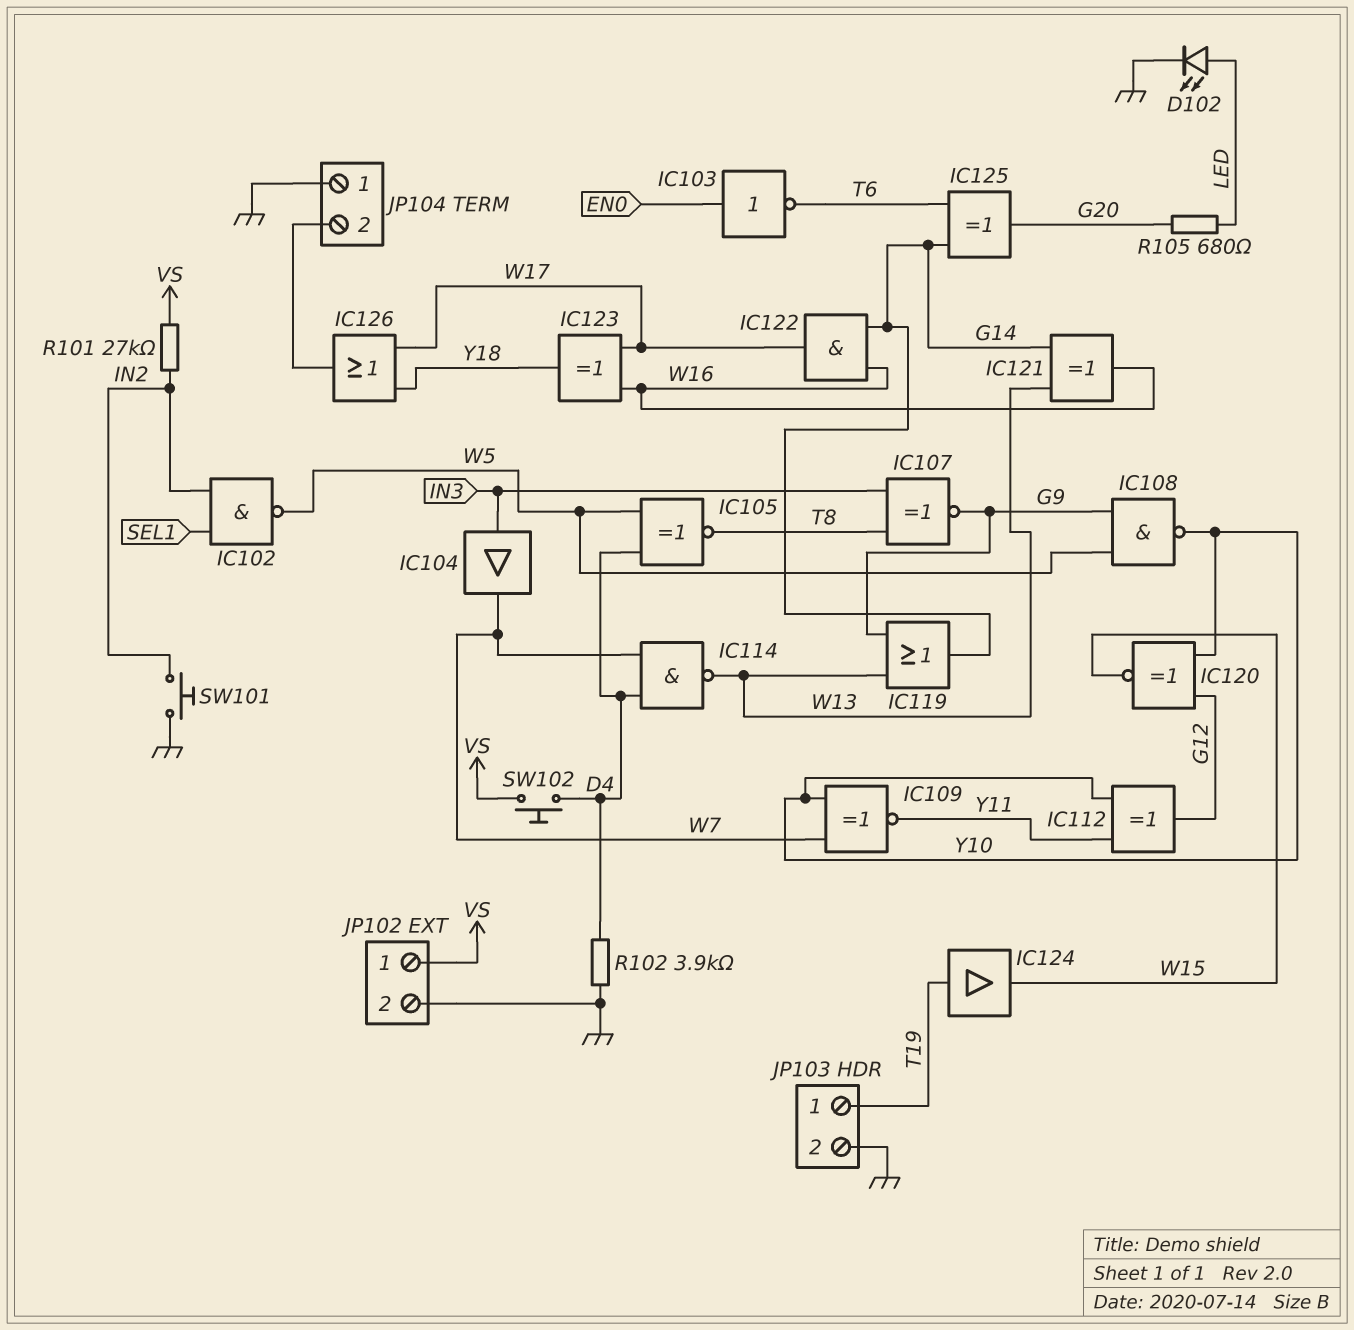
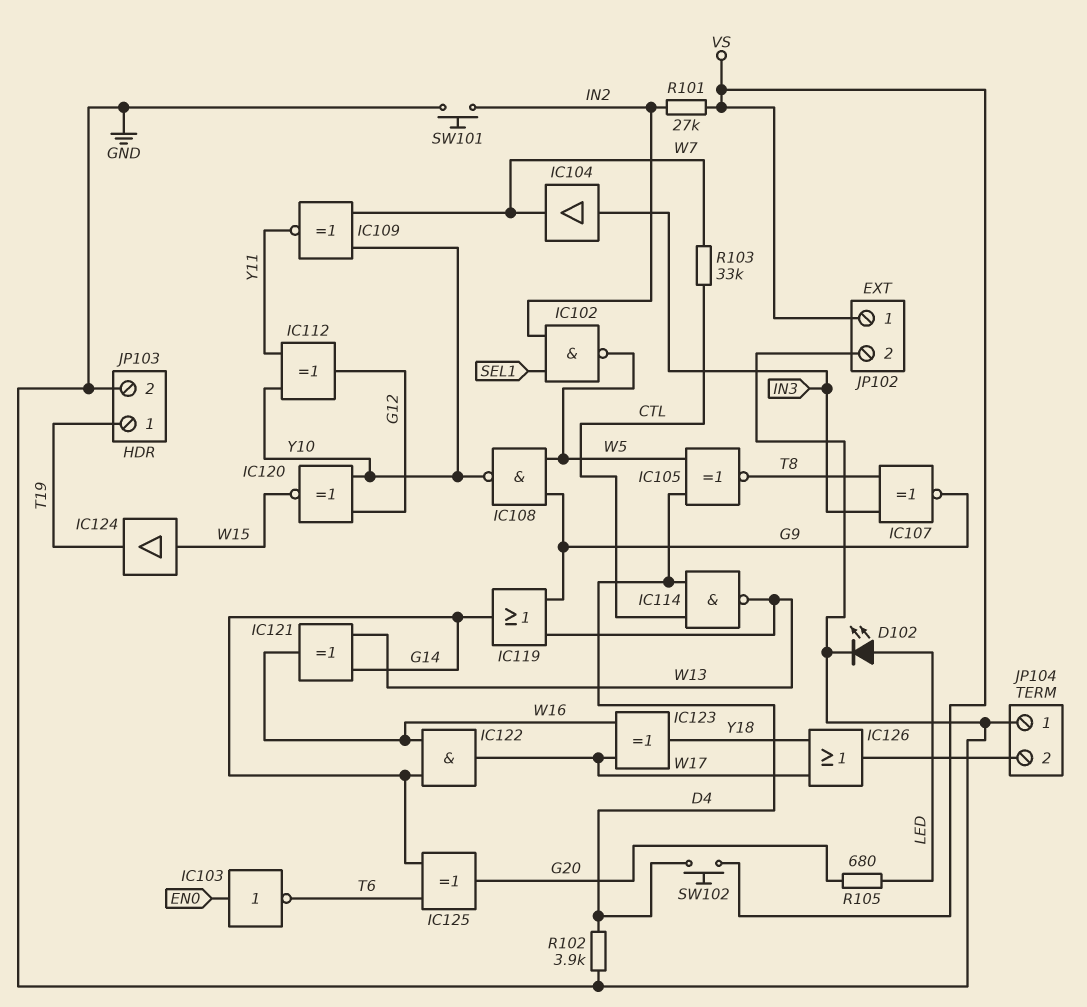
IC114: NAND (in D4, in W7, out W13) -> NAND (in CTL, in D4, out W13)
IC124: buffer (in T19, out W15) -> buffer (in W15, out T19)
R103: none -> 33k (CTL, W7)

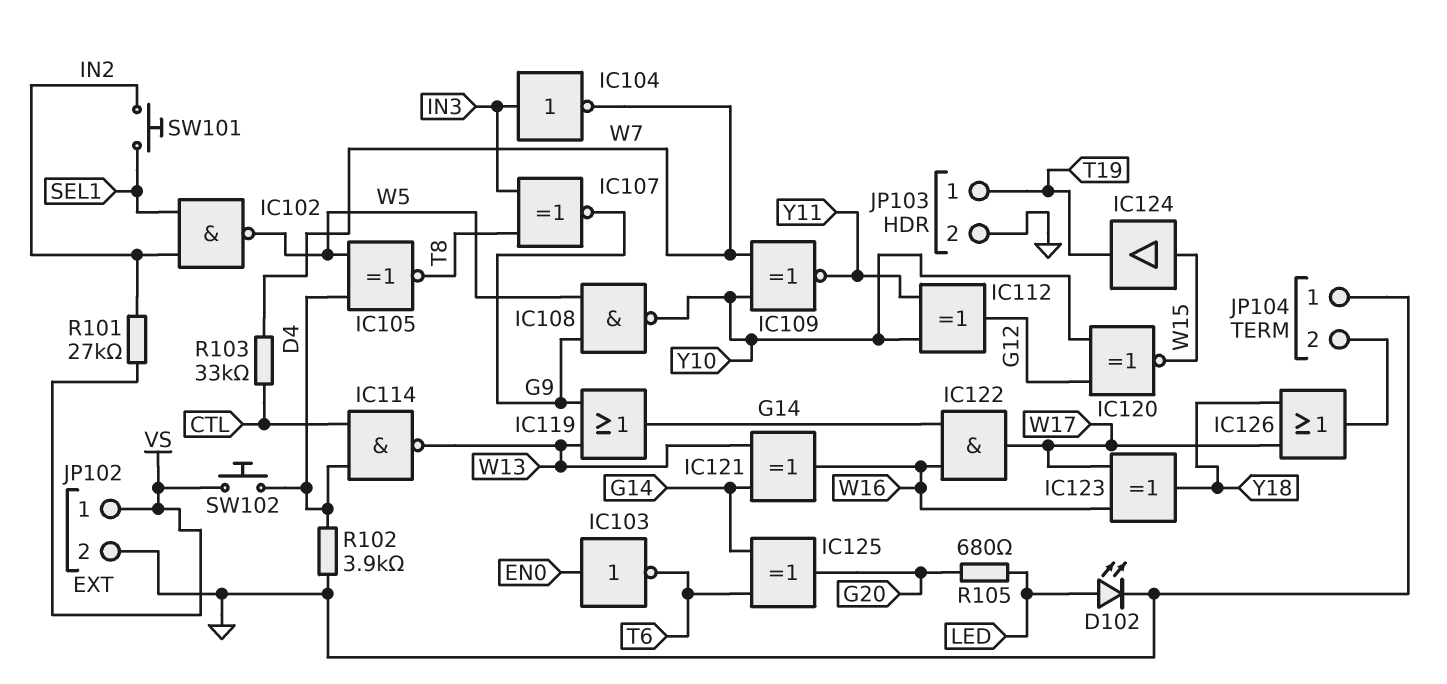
IC104: buffer (in IN3, out W7) -> NOT (in IN3, out W7)
SW101: button (GND, IN2) -> button (IN2, SEL1)

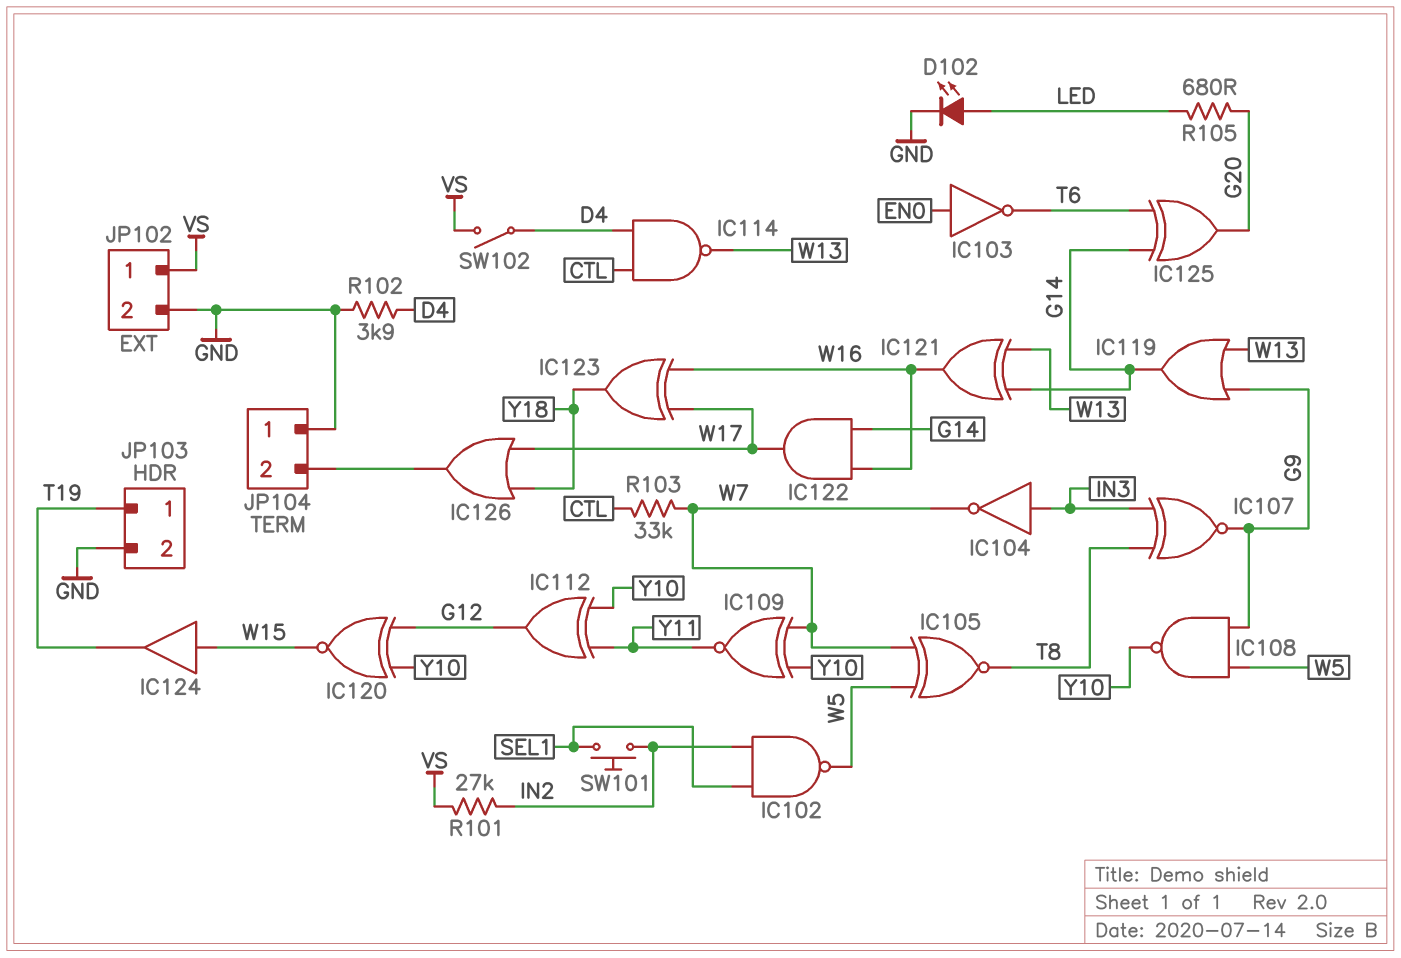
IC105: XNOR (in D4, in W5, out T8) -> XNOR (in W5, in W7, out T8)
SW102: button (D4, VS) -> switch (D4, VS)

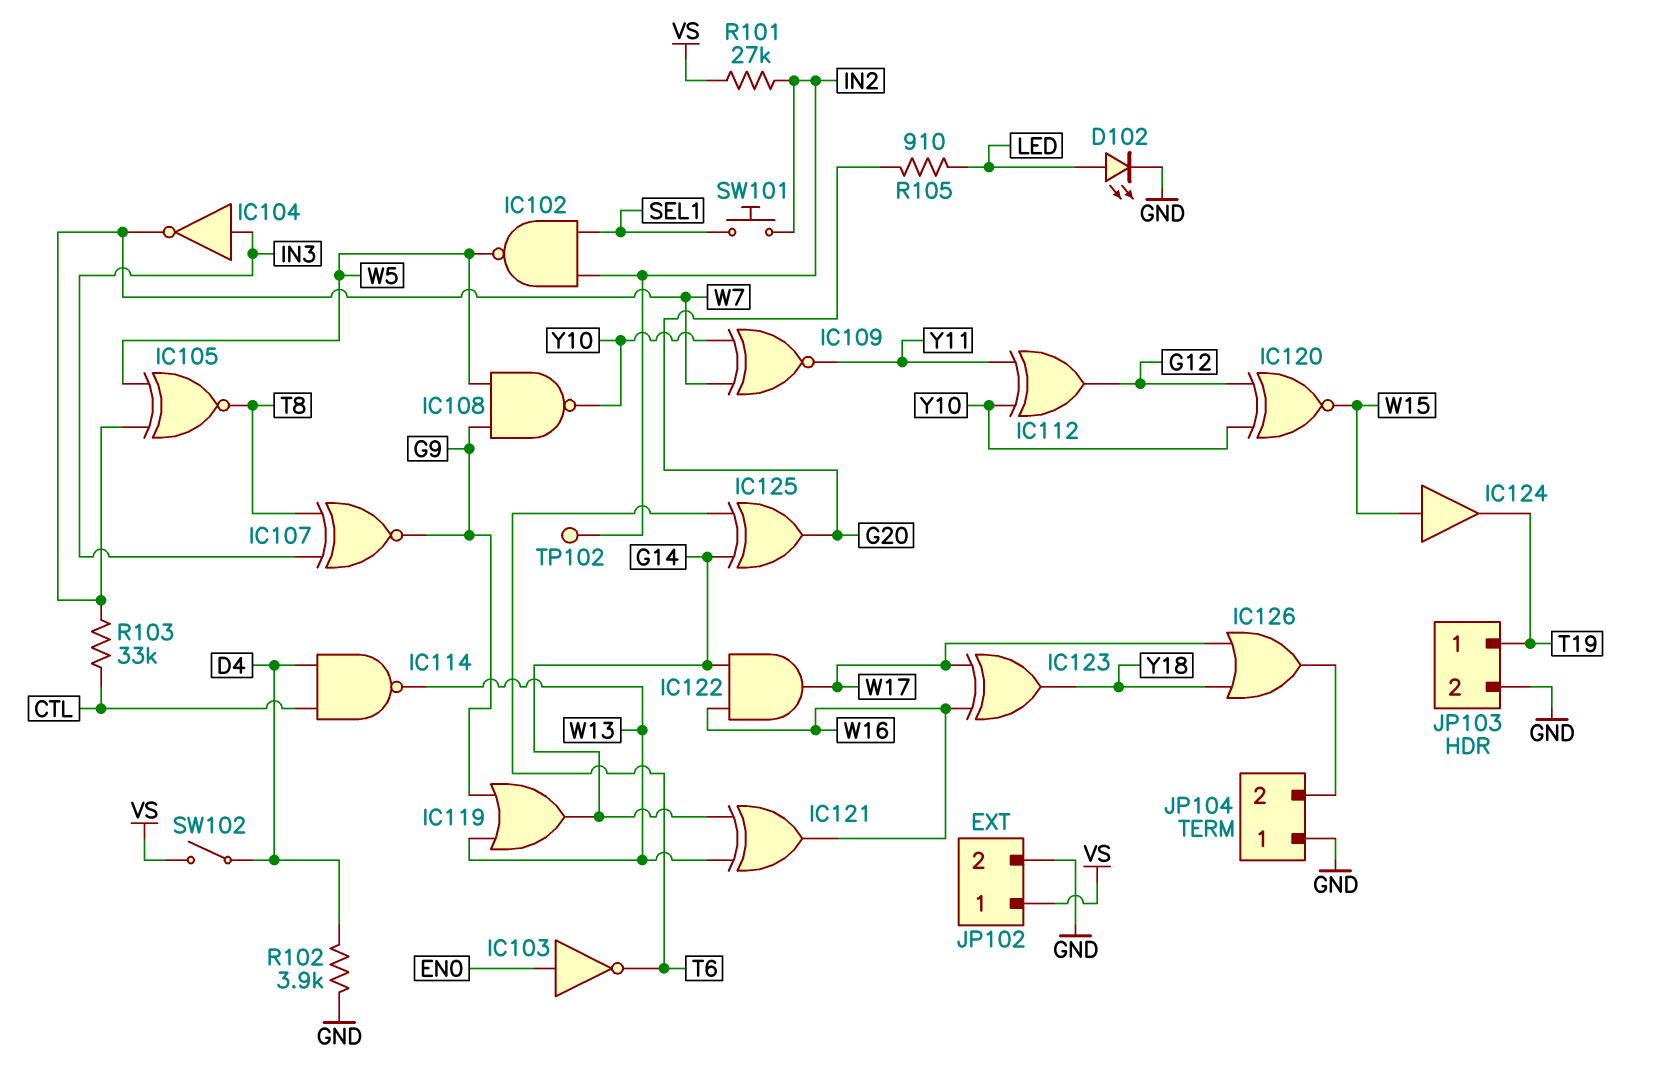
R105: 680 (G20, LED) -> 910 (G20, LED)
TP102: none -> test point (IN2)

